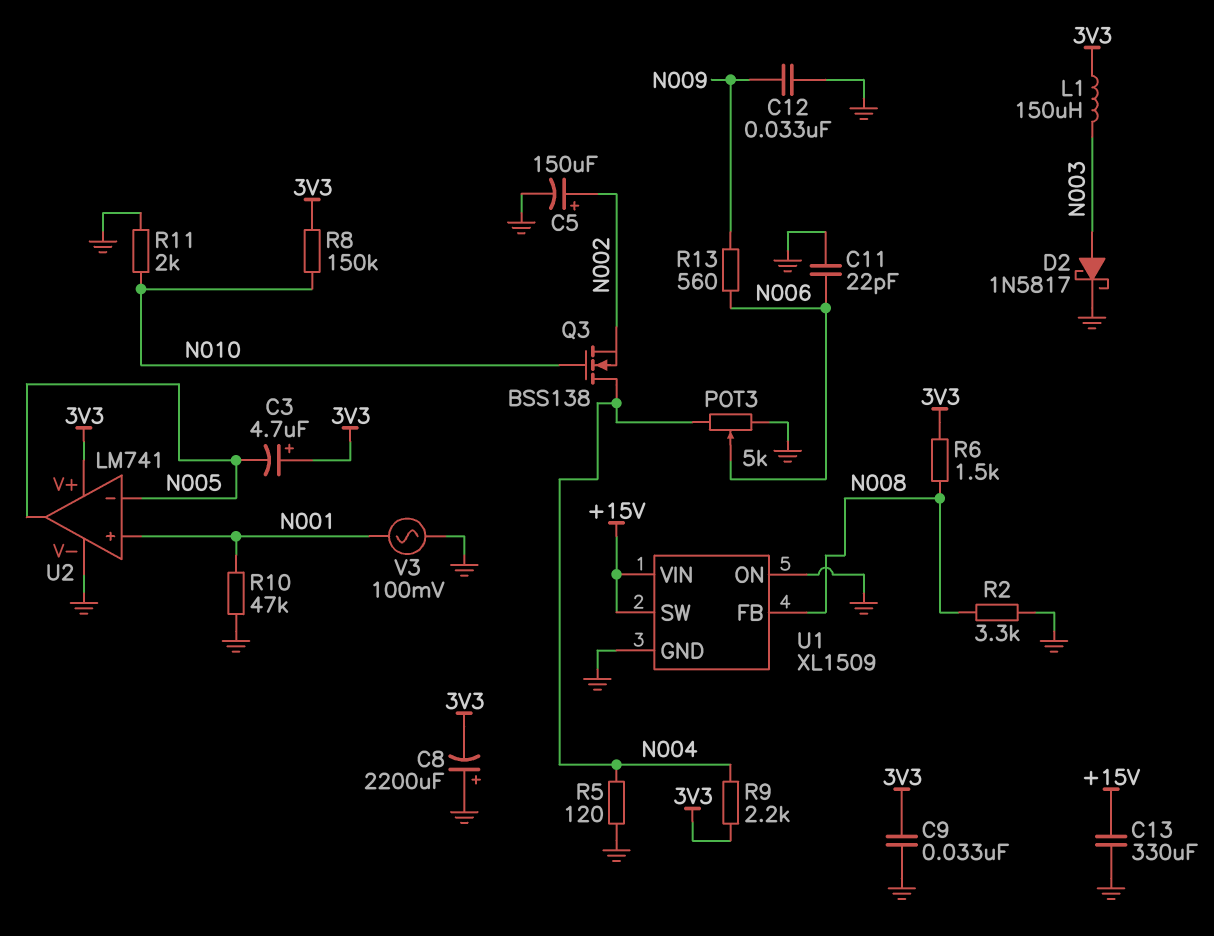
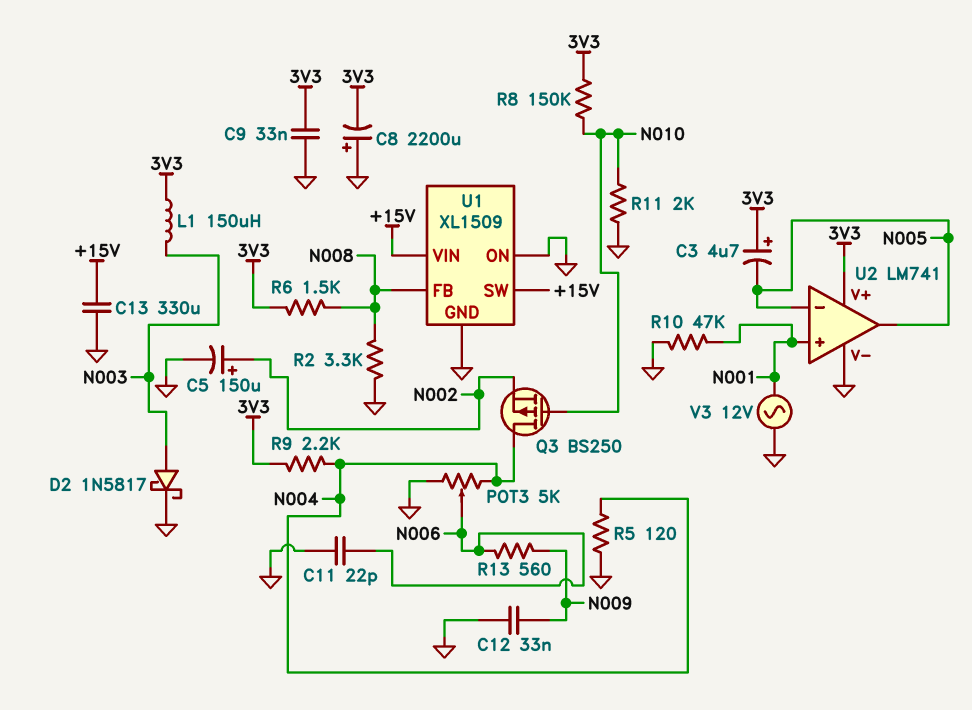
Q3: NMOS BSS138 (G N010, D N004, S N002) -> PMOS BS250 (G N010, D N004, S N002)
V3: AC 100mV (GND, N001) -> AC 12V (GND, N001)

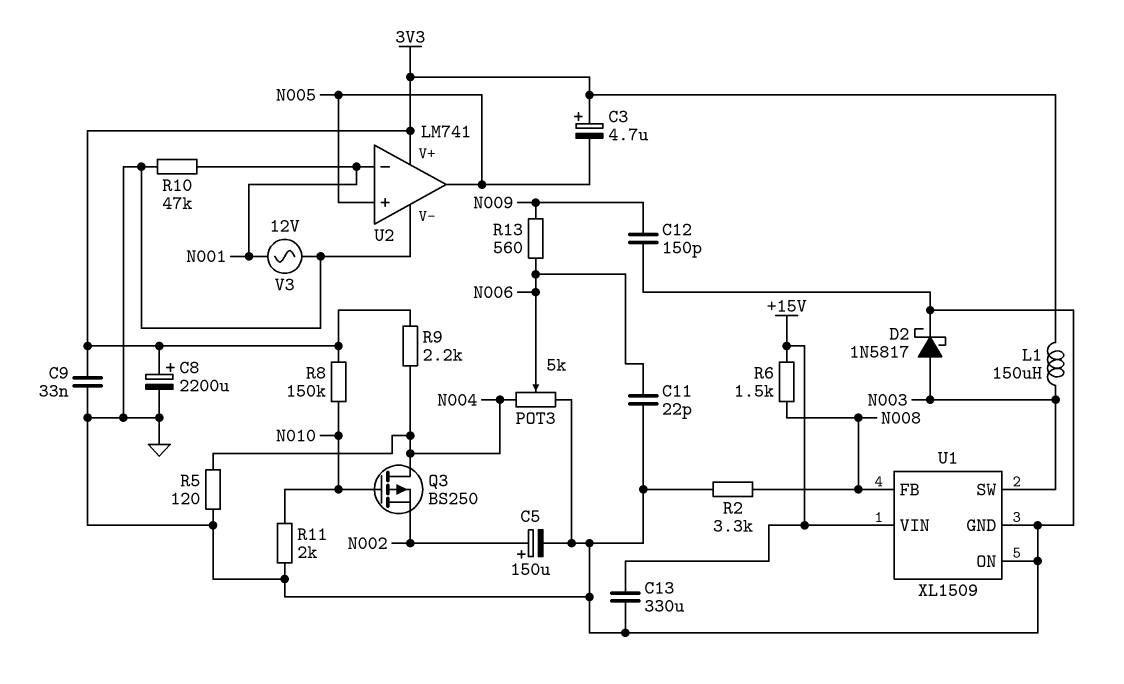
C8: 2200uF (plus GND, minus 3V3) -> 2200uF (plus 3V3, minus GND)
C12: 33nF (GND, N009) -> 150pF (GND, N009)
R6: 1.5k (3V3, N008) -> 1.5k (+15V, N008)
U1 pin SW: +15V -> N003
U2 pin in+: N001 -> N005
U2 pin in-: N005 -> N001

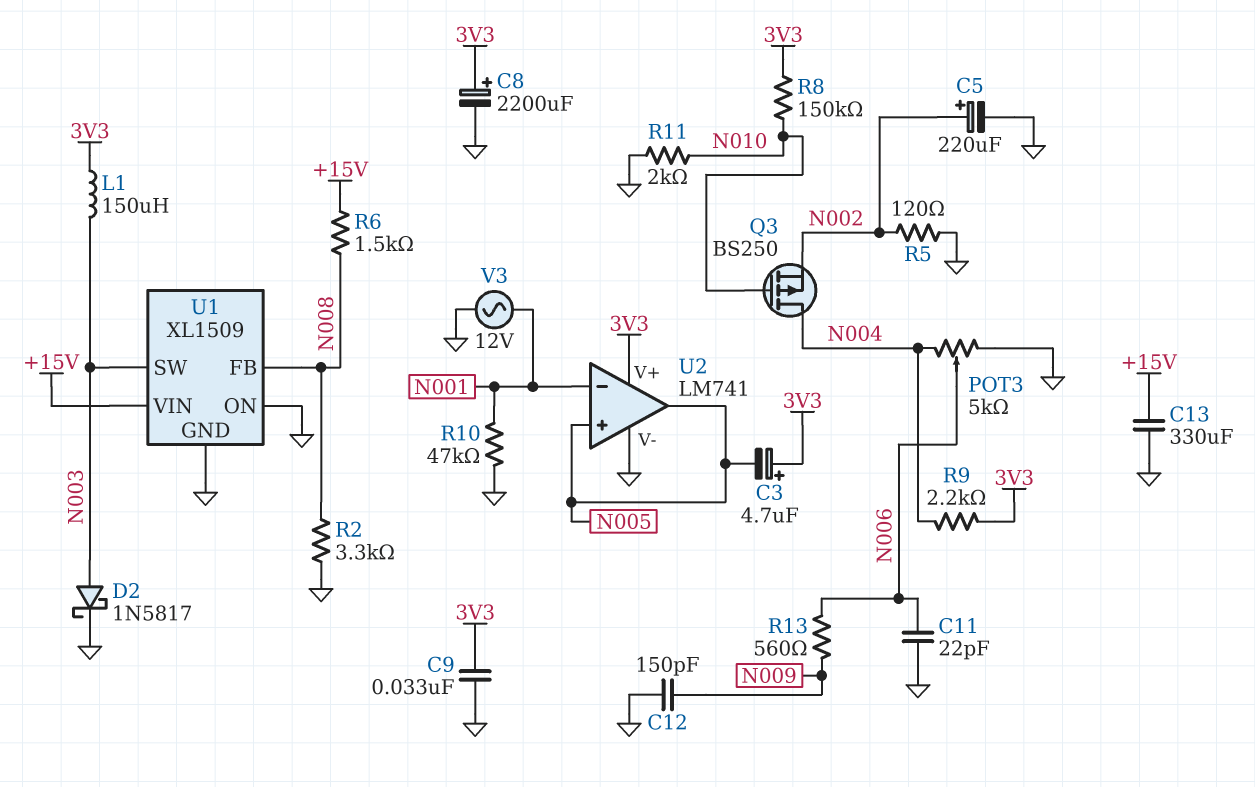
C5: 150uF (plus N002, minus GND) -> 220uF (plus N002, minus GND)
R5: 120 (GND, N004) -> 120 (GND, N002)

